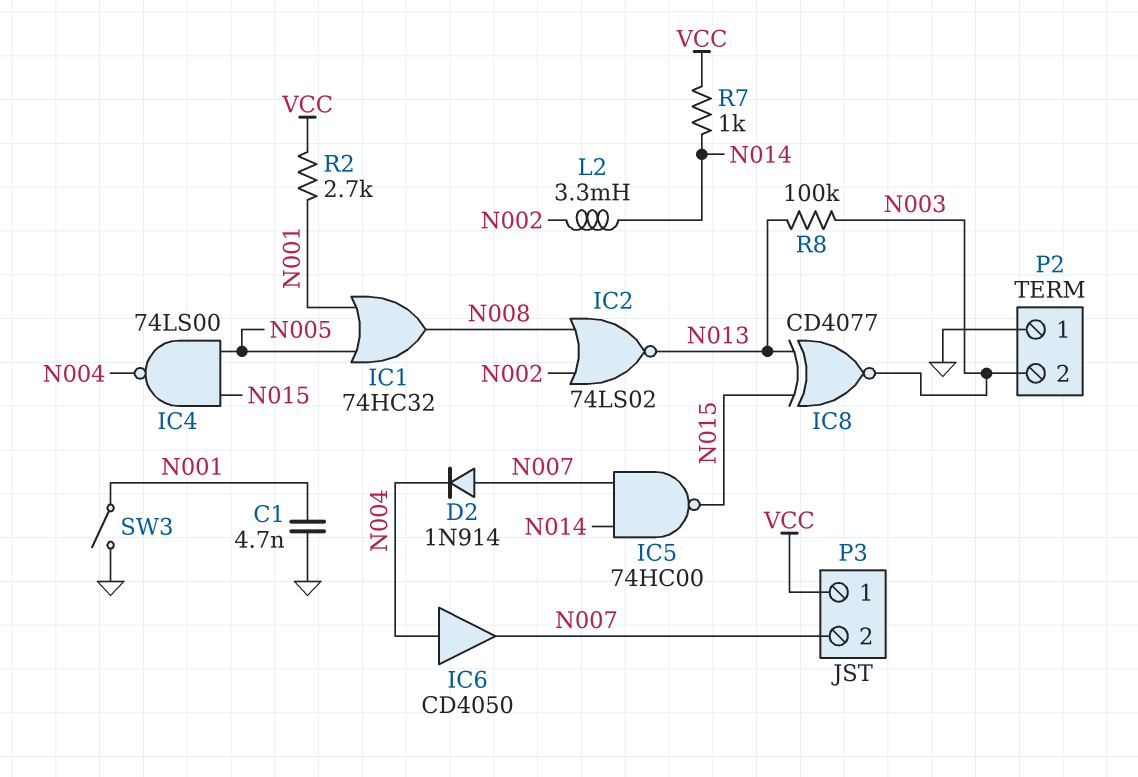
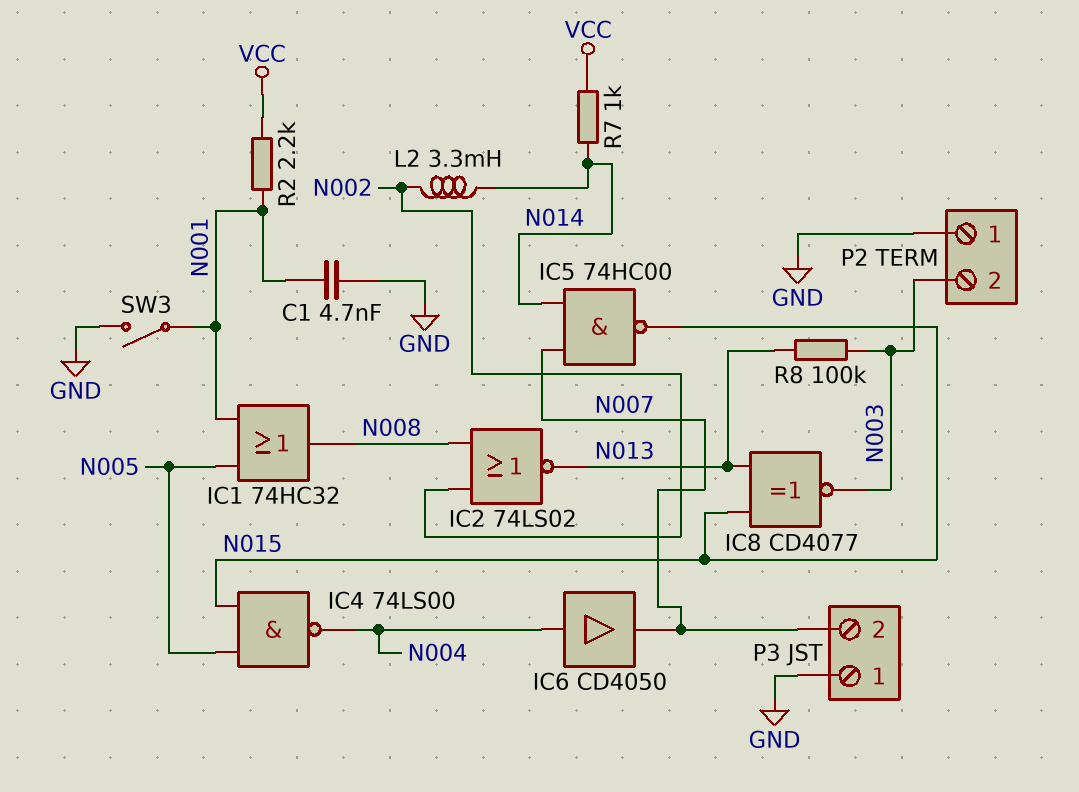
D2: diode 1N914 (A N007, K N004) -> none
P3 pin 1: VCC -> GND
R2: 2.7k (N001, VCC) -> 2.2k (N001, VCC)

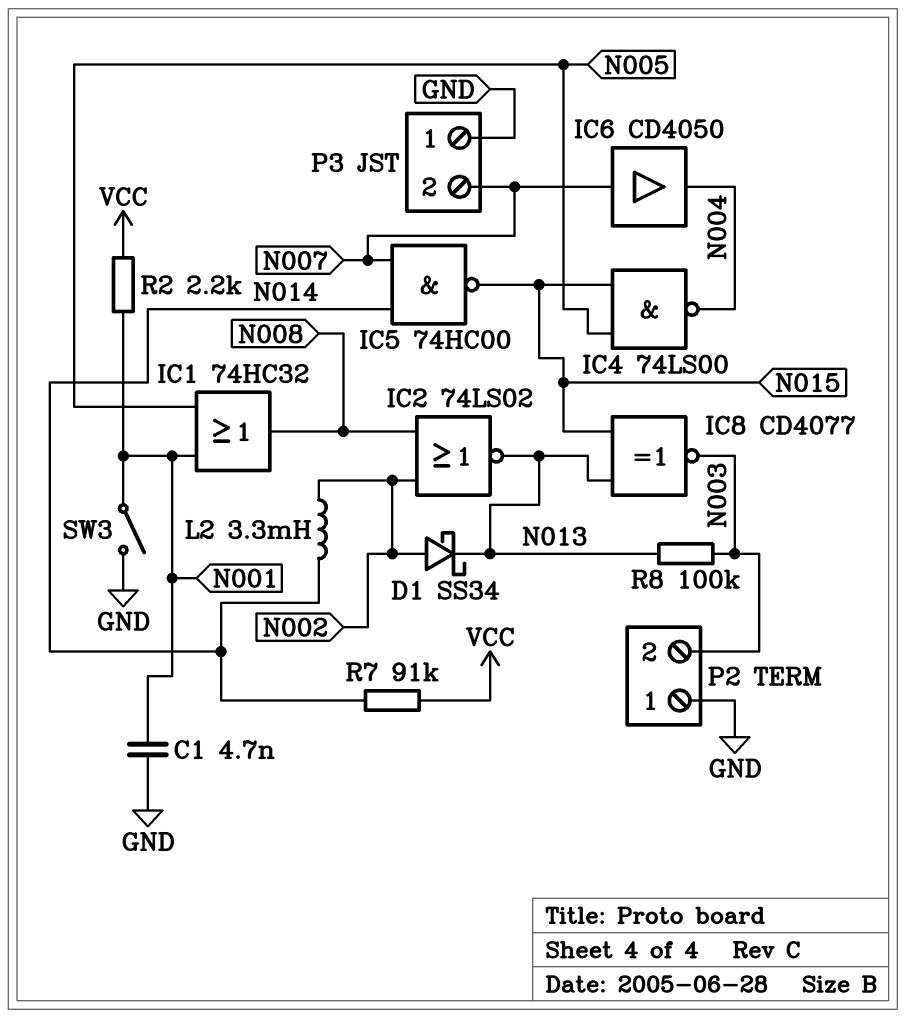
D1: none -> schottky SS34 (A N002, K N013)
IC6: buffer CD4050 (in N004, out N007) -> buffer CD4050 (in N007, out N004)
R7: 1k (N014, VCC) -> 91k (N014, VCC)

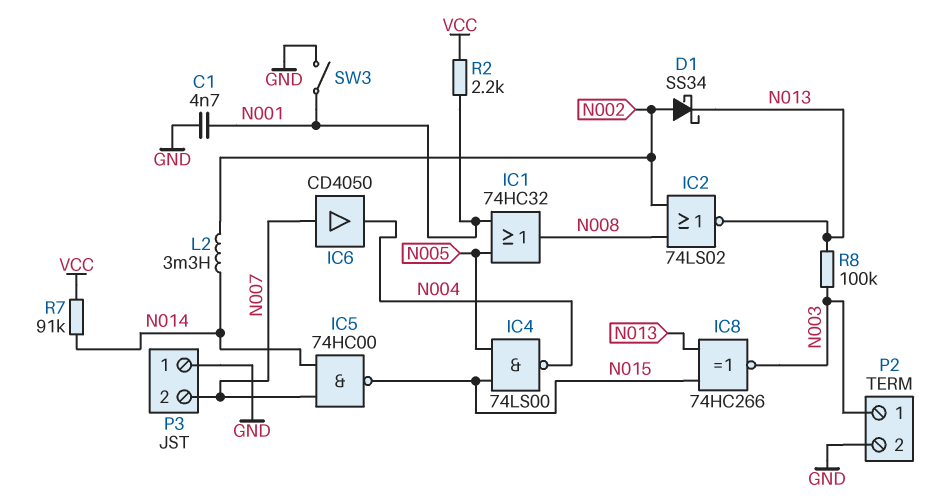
IC8: XNOR CD4077 (in N013, in N015, out N003) -> XNOR 74HC266 (in N013, in N015, out N003)
P2 pin 1: GND -> N003
P2 pin 2: N003 -> GND

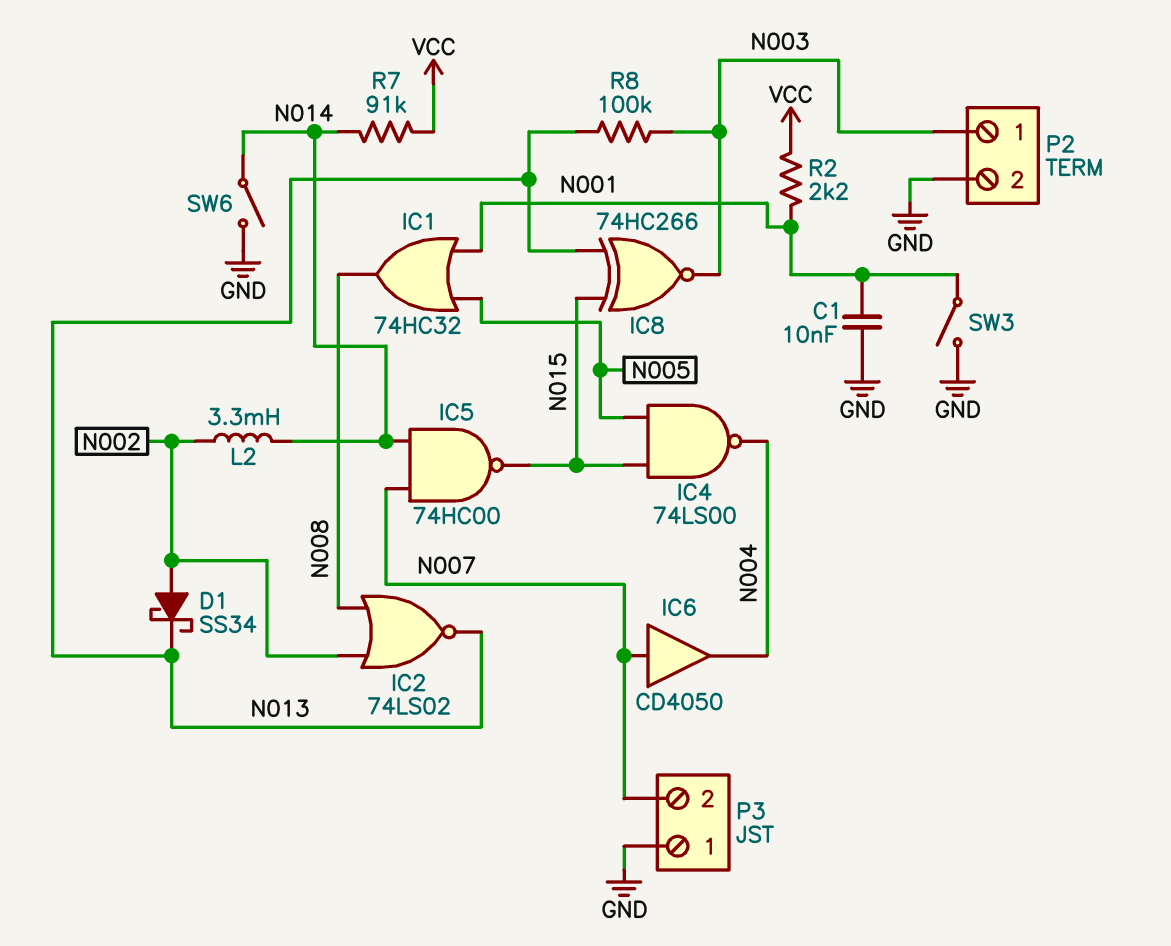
C1: 4.7nF (GND, N001) -> 10nF (GND, N001)
SW6: none -> switch (GND, N014)

